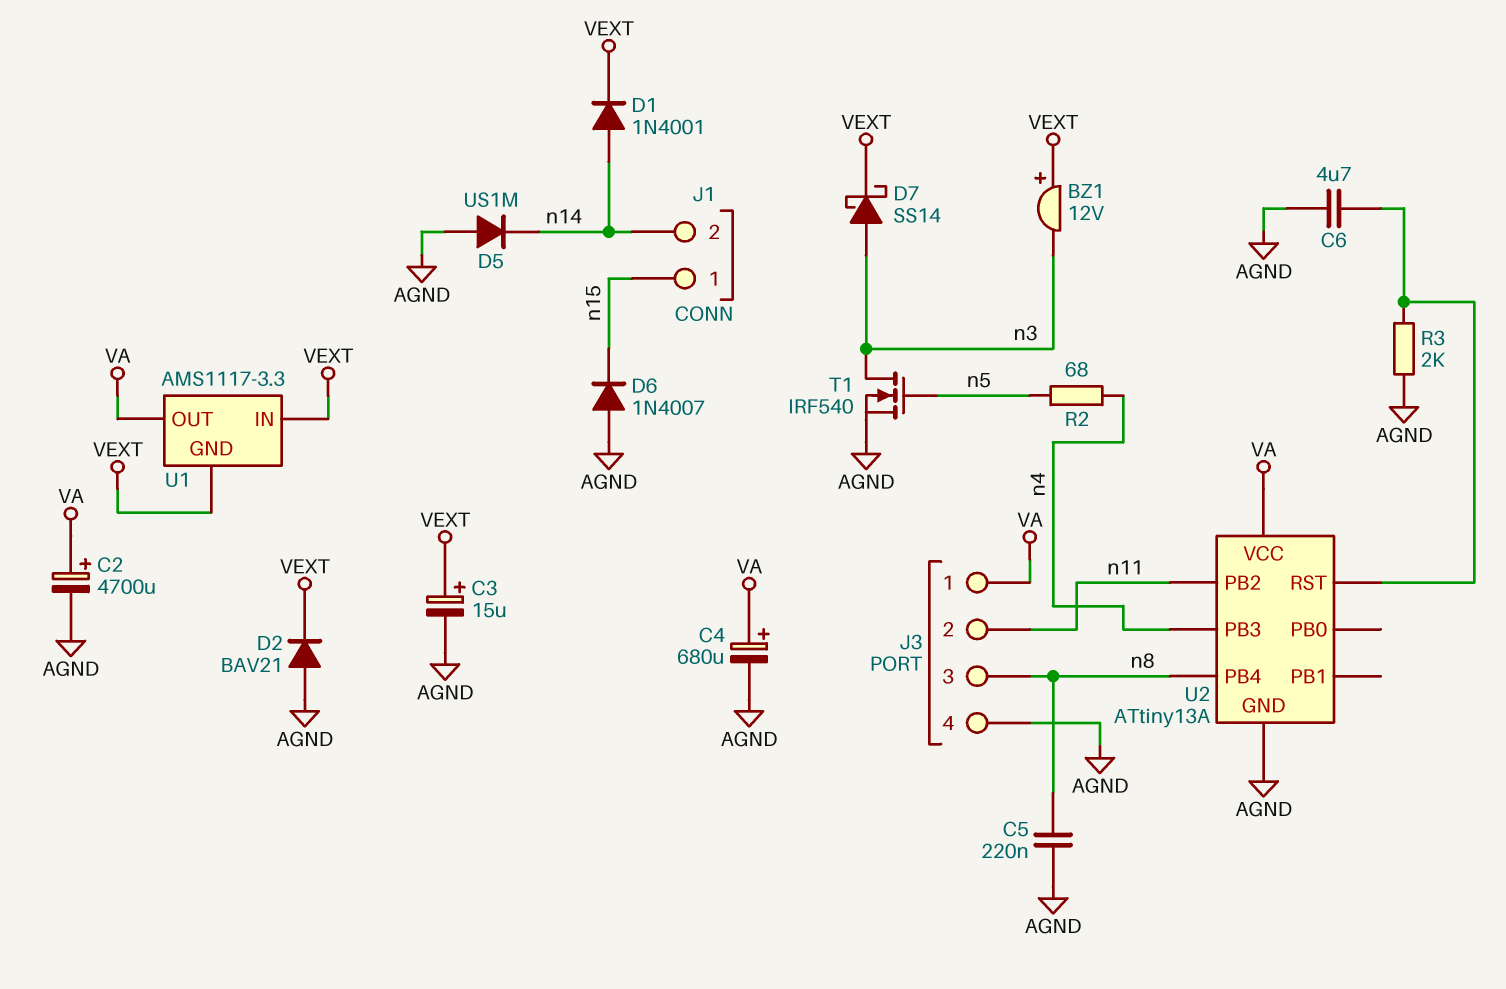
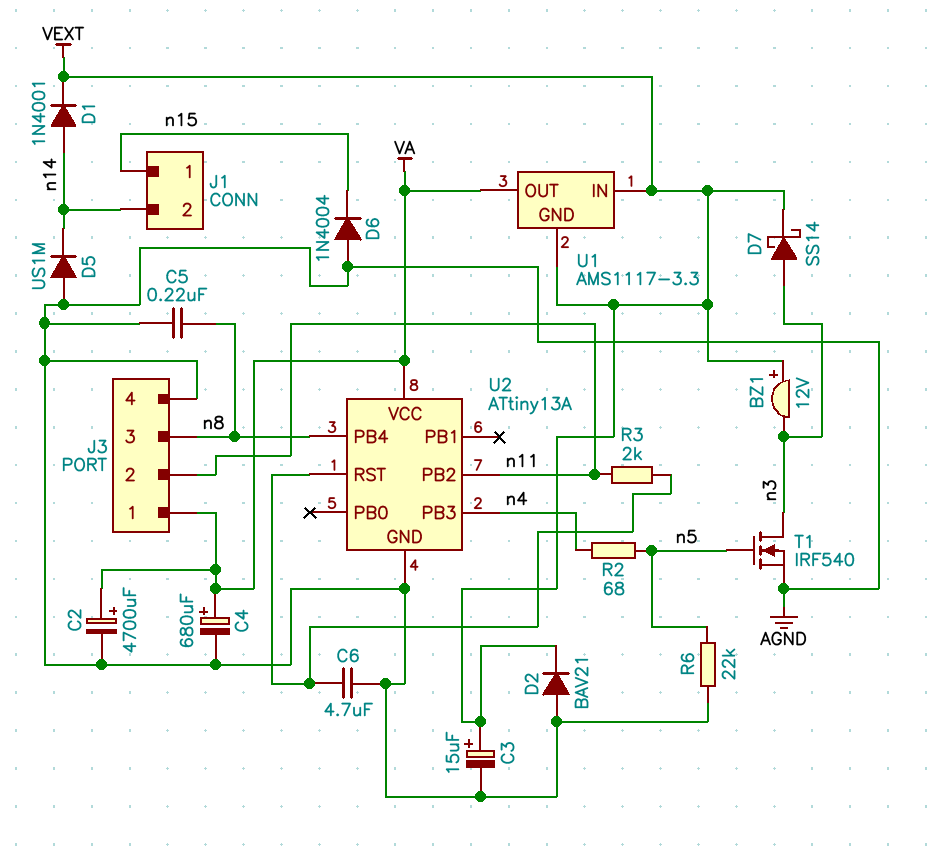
D6: diode 1N4007 (A AGND, K n15) -> diode 1N4004 (A AGND, K n15)
R3: 2k (AGND, U2/RST) -> 2k (U2/RST, n11)
R6: none -> 22k (AGND, n5)

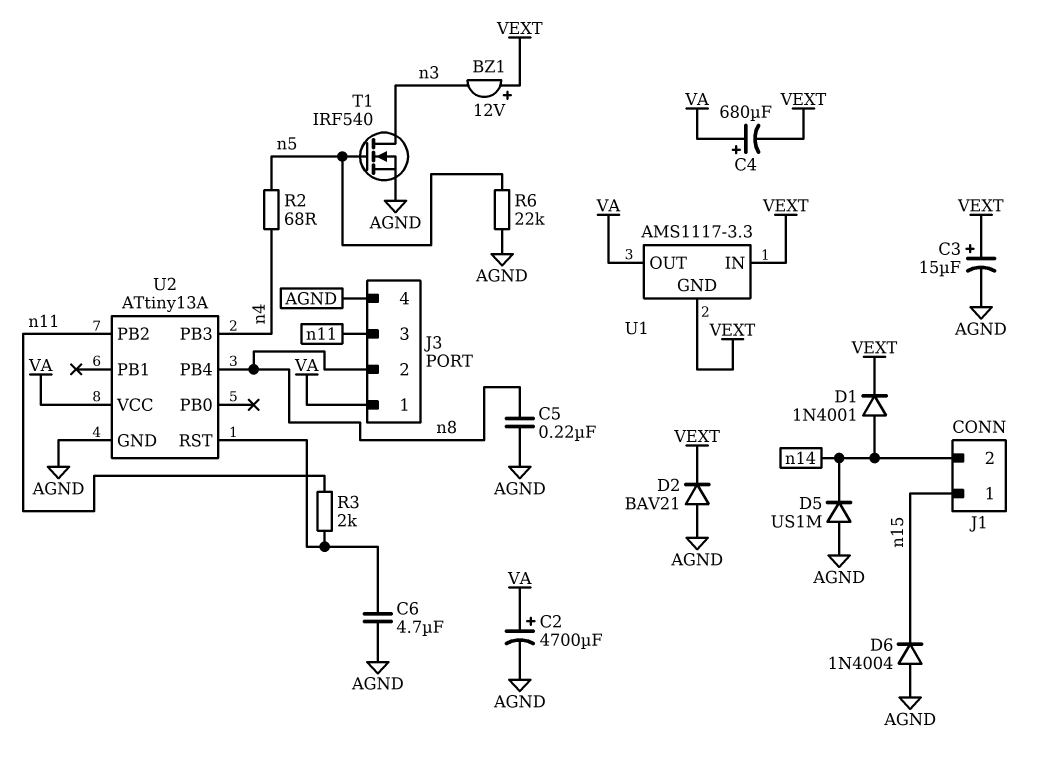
C4: 680uF (plus VA, minus AGND) -> 680uF (plus VA, minus VEXT)
D7: schottky SS14 (A n3, K VEXT) -> none
J3 pin 2: n11 -> n8
J3 pin 3: n8 -> n11

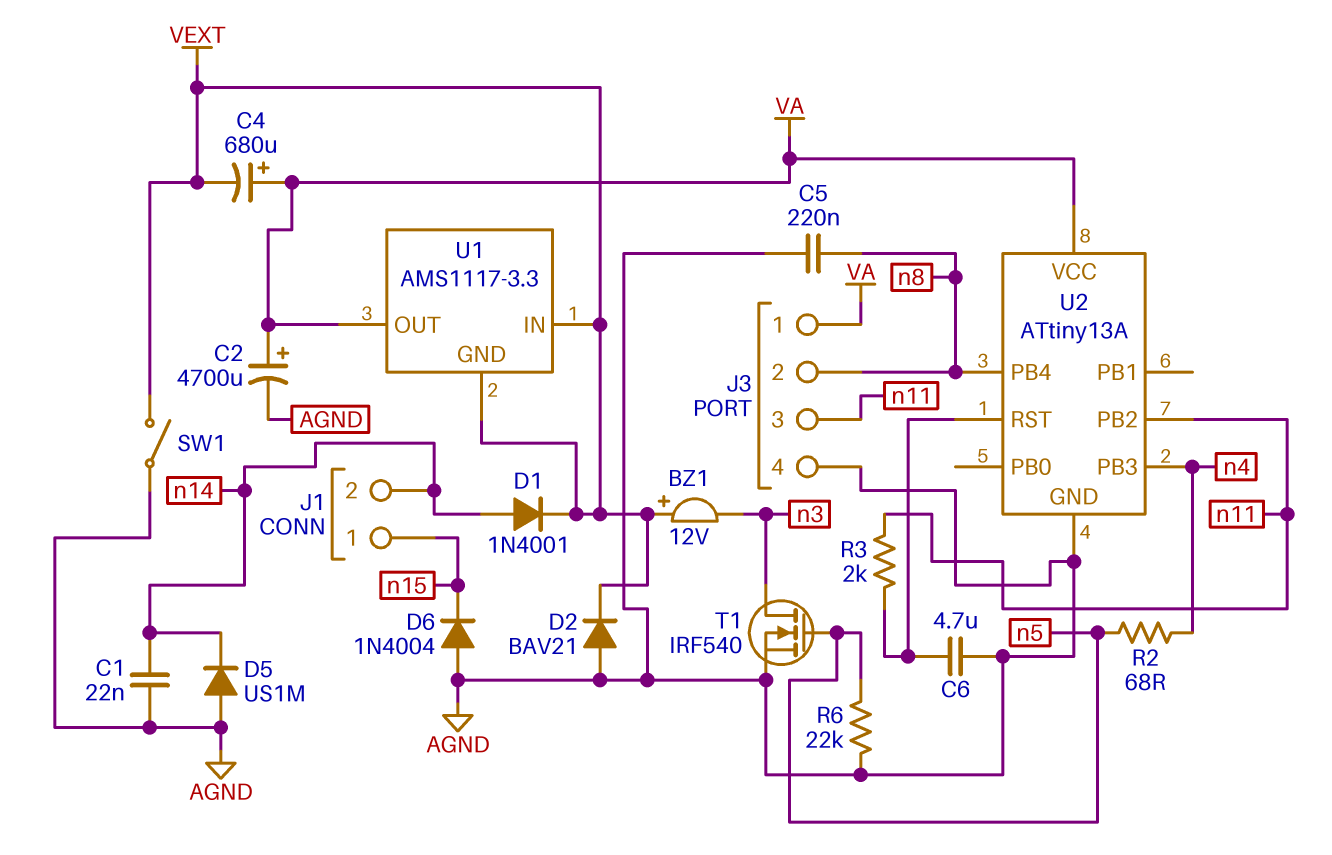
C1: none -> 22nF (AGND, n14)
C3: 15uF (plus VEXT, minus AGND) -> none
SW1: none -> switch (AGND, VEXT)

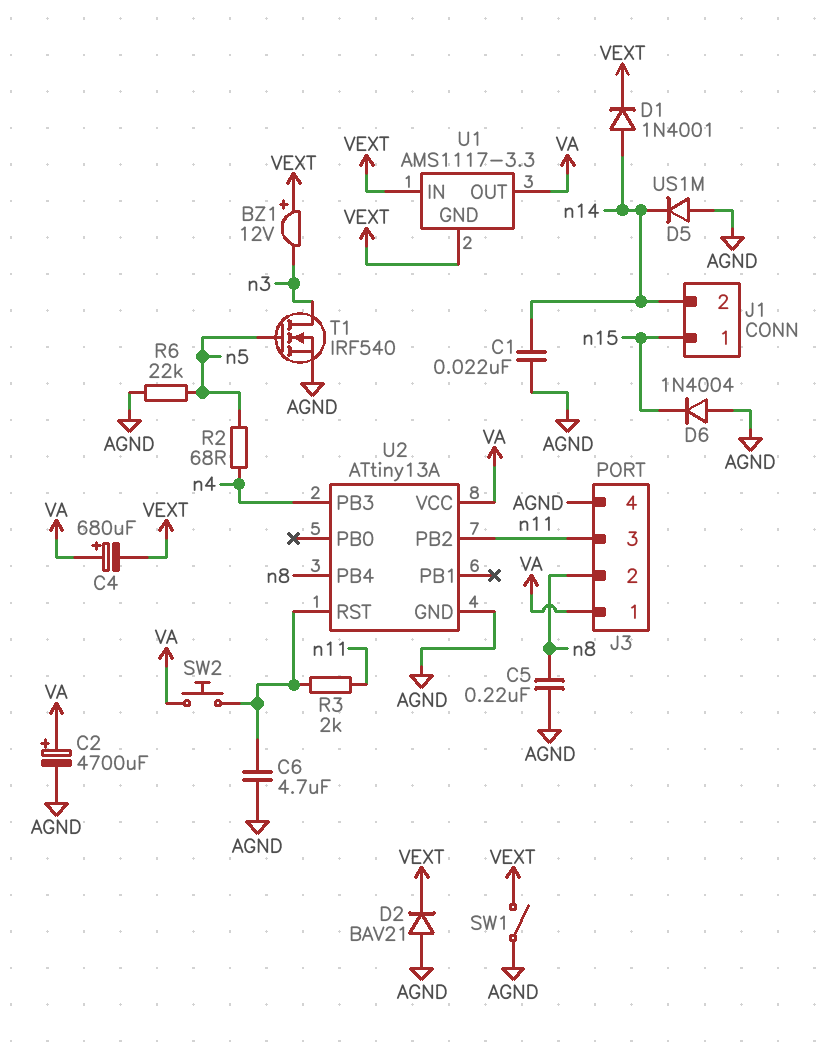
SW2: none -> button (U2/RST, VA)

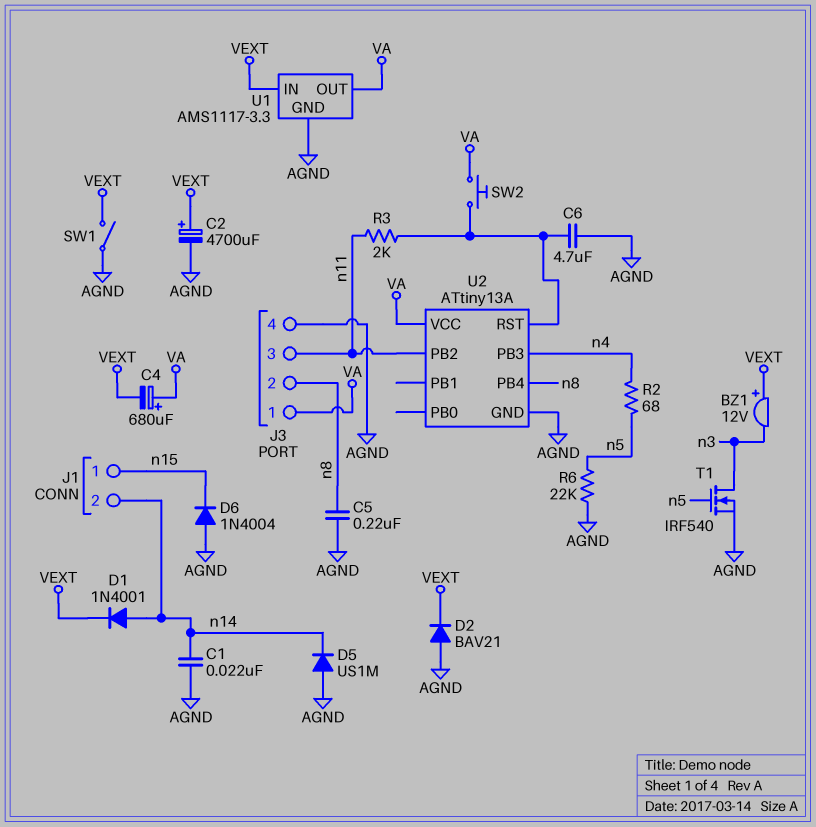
C2: 4700uF (plus VA, minus AGND) -> 4700uF (plus VEXT, minus AGND)
U1 pin GND: VEXT -> AGND

